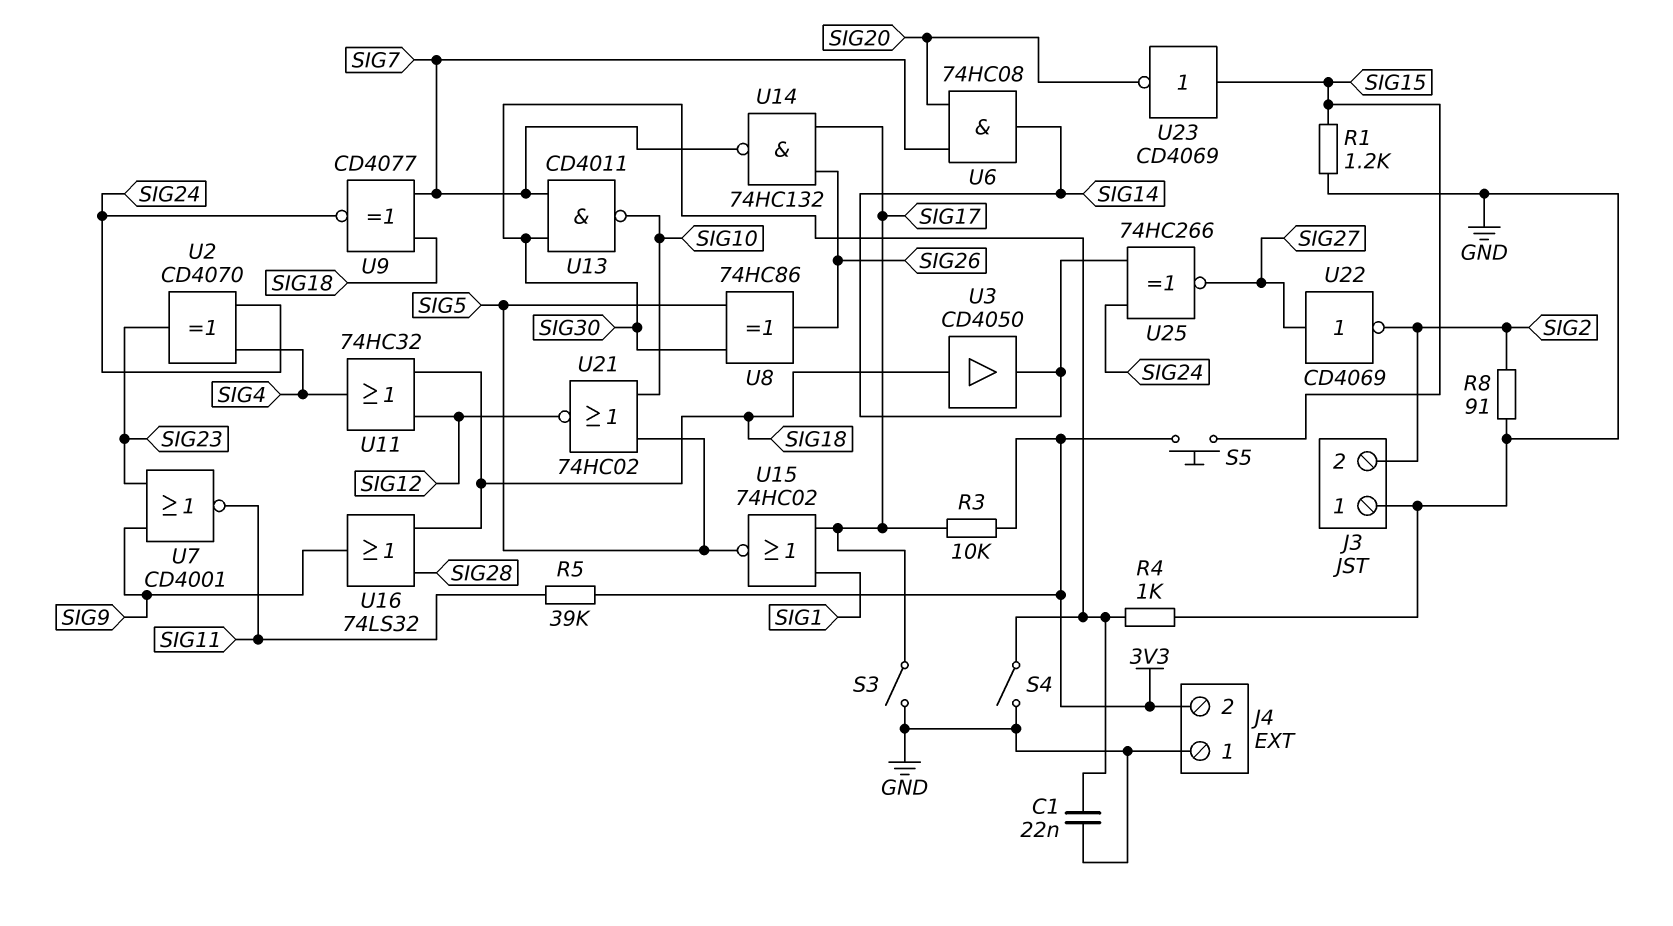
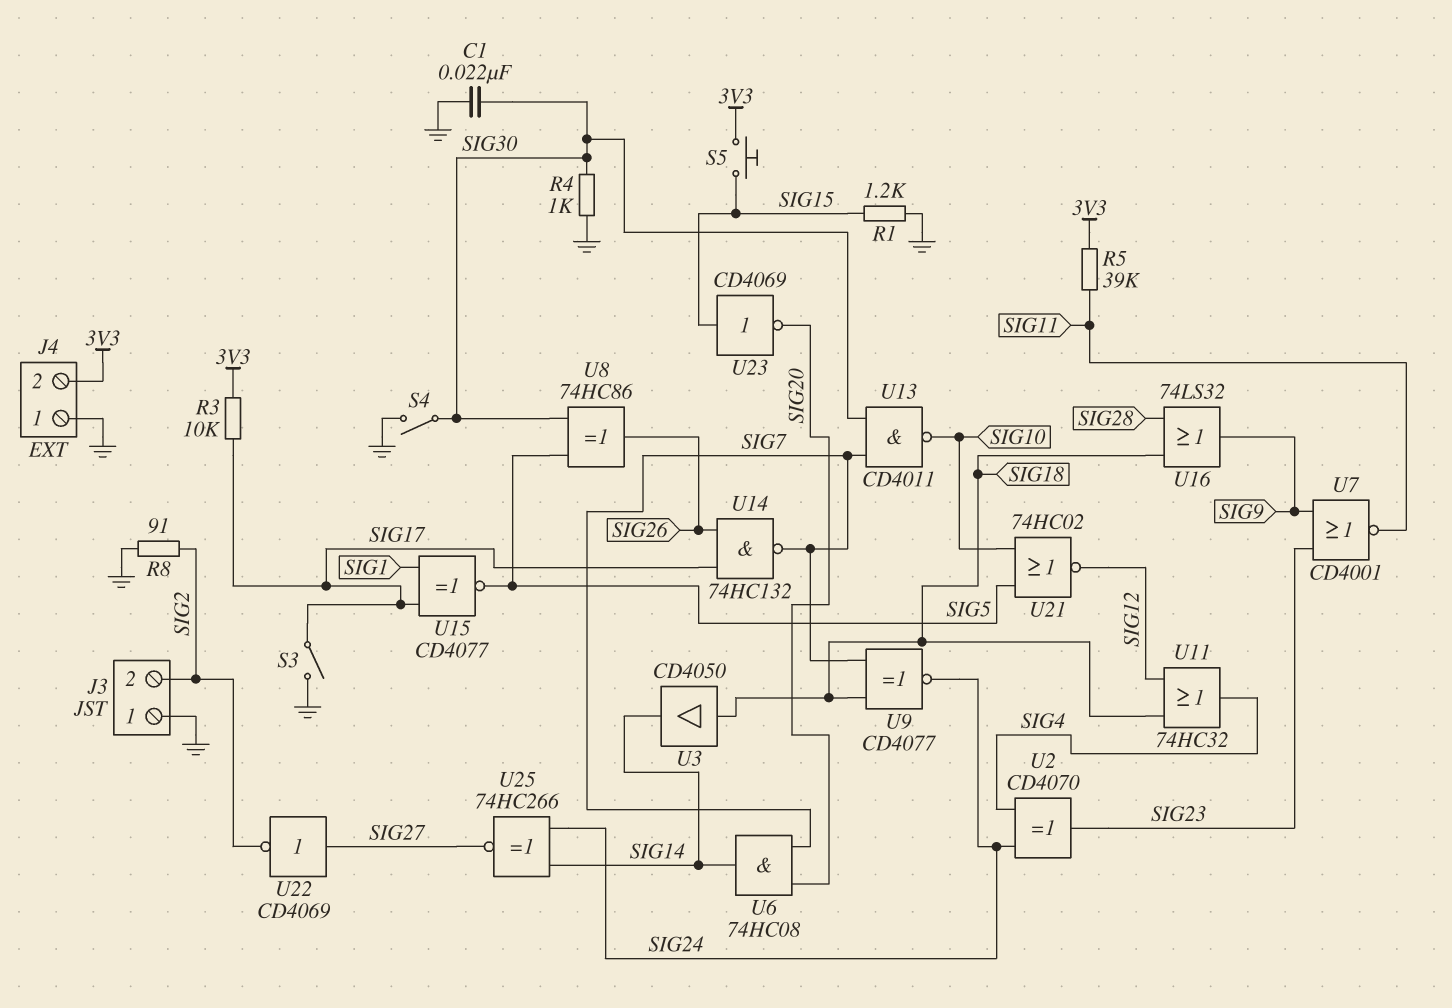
U15: NOR 74HC02 (in SIG1, in SIG17, out SIG5) -> XNOR CD4077 (in SIG1, in SIG17, out SIG5)

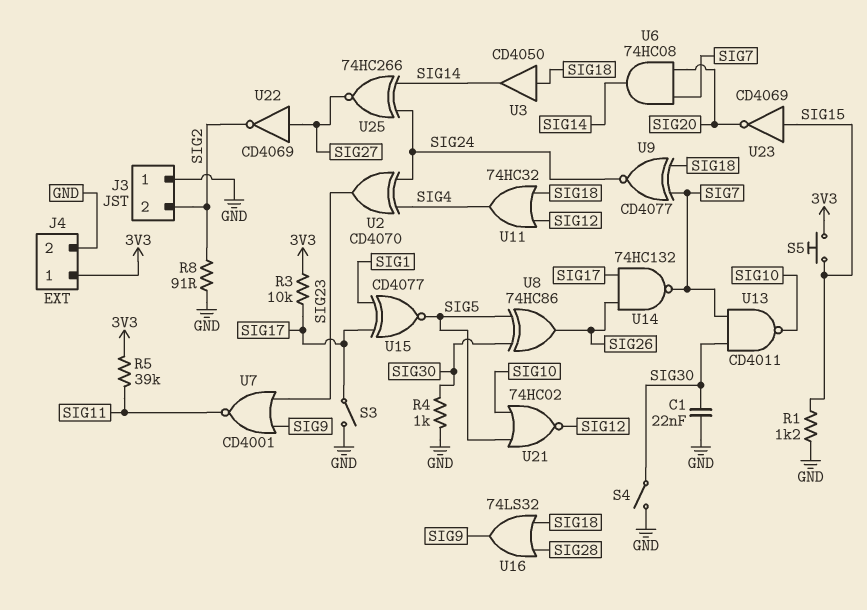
J4 pin 1: GND -> 3V3
J4 pin 2: 3V3 -> GND

